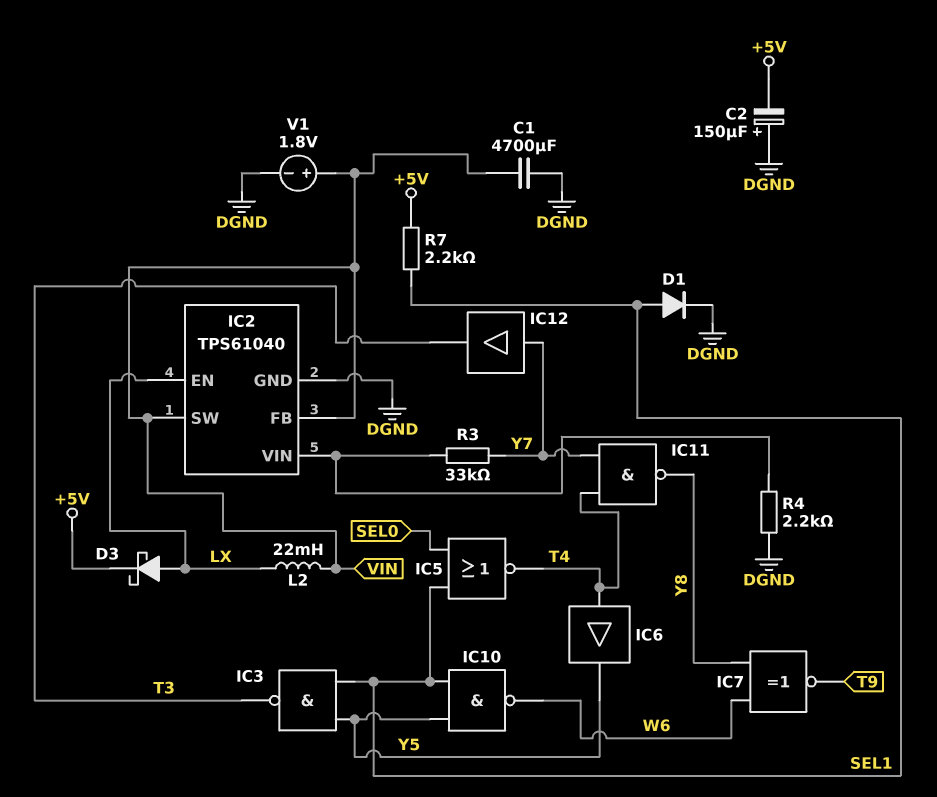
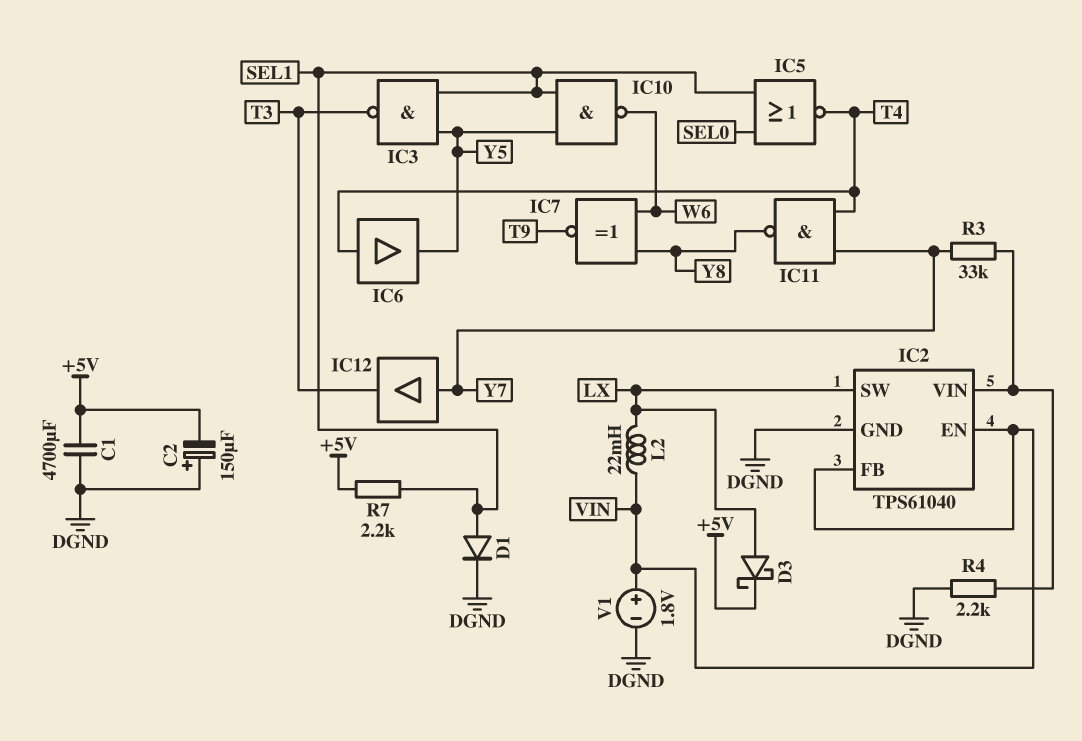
C1: 4700uF (DGND, VIN) -> 4700uF (+5V, DGND)
IC2 pin EN: LX -> VIN
IC2 pin SW: VIN -> LX

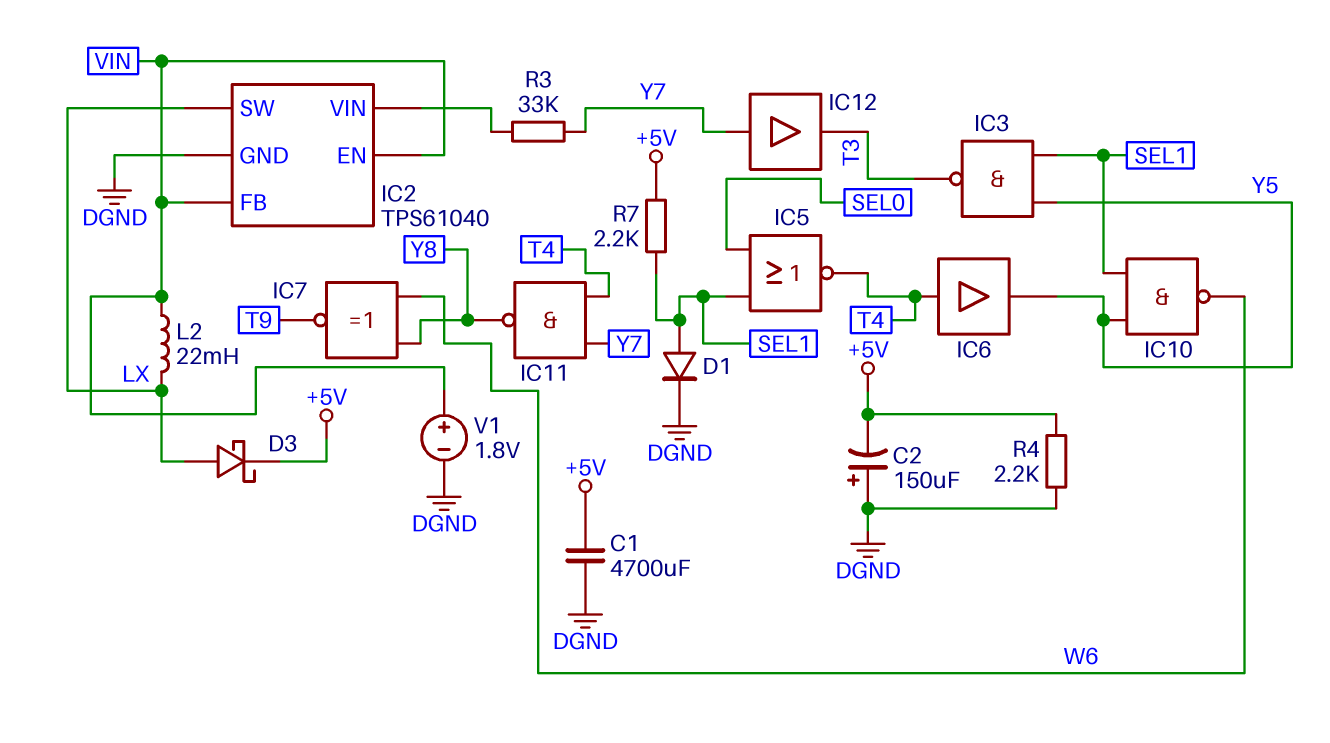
R4: 2.2k (DGND, IC2/VIN) -> 2.2k (+5V, DGND)

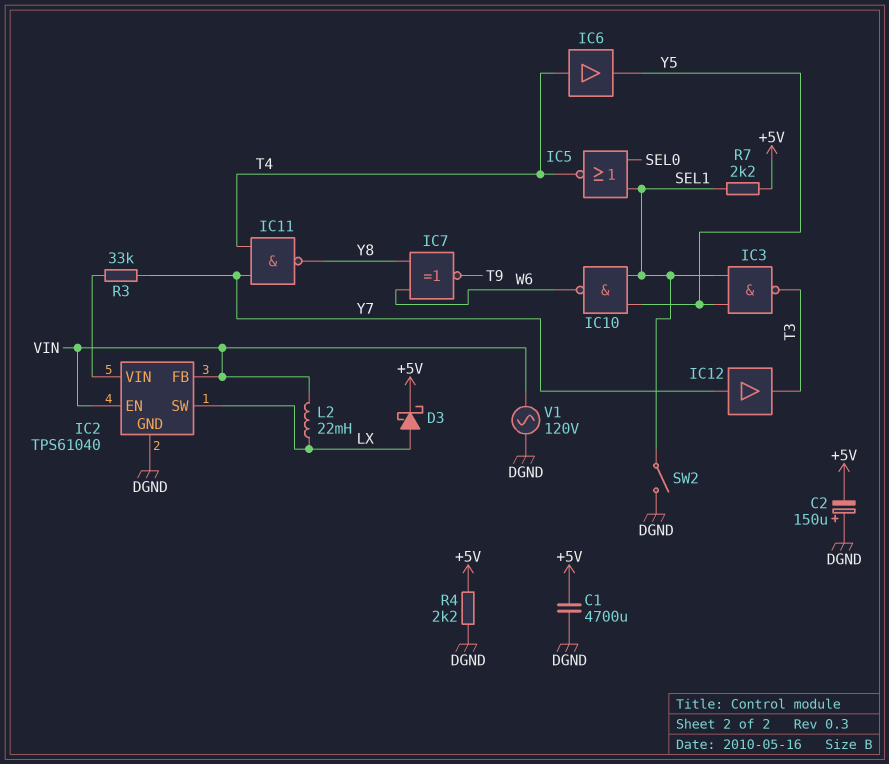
D1: diode (A SEL1, K DGND) -> none
SW2: none -> switch (DGND, SEL1)
V1: 1.8V (plus VIN, minus DGND) -> AC 120V (DGND, VIN)

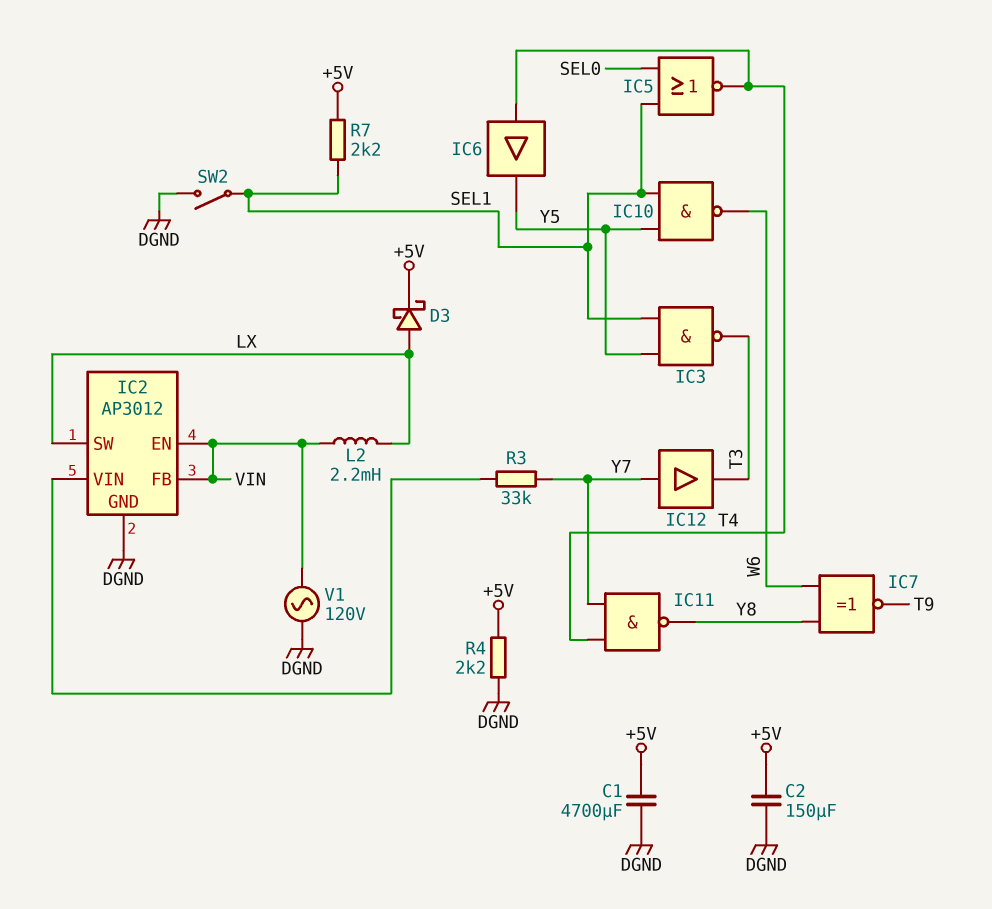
C2: 150uF (plus DGND, minus +5V) -> 150uF (+5V, DGND)
IC2: TPS61040 -> AP3012
L2: 22mH (LX, VIN) -> 2.2mH (LX, VIN)

